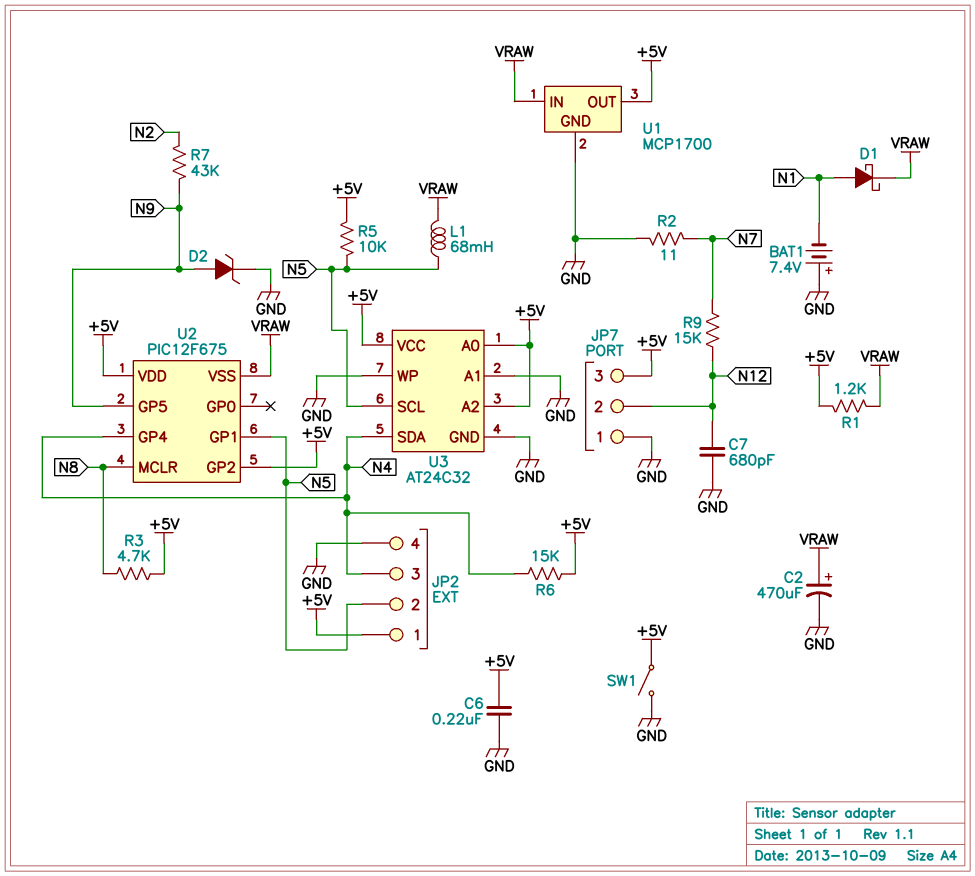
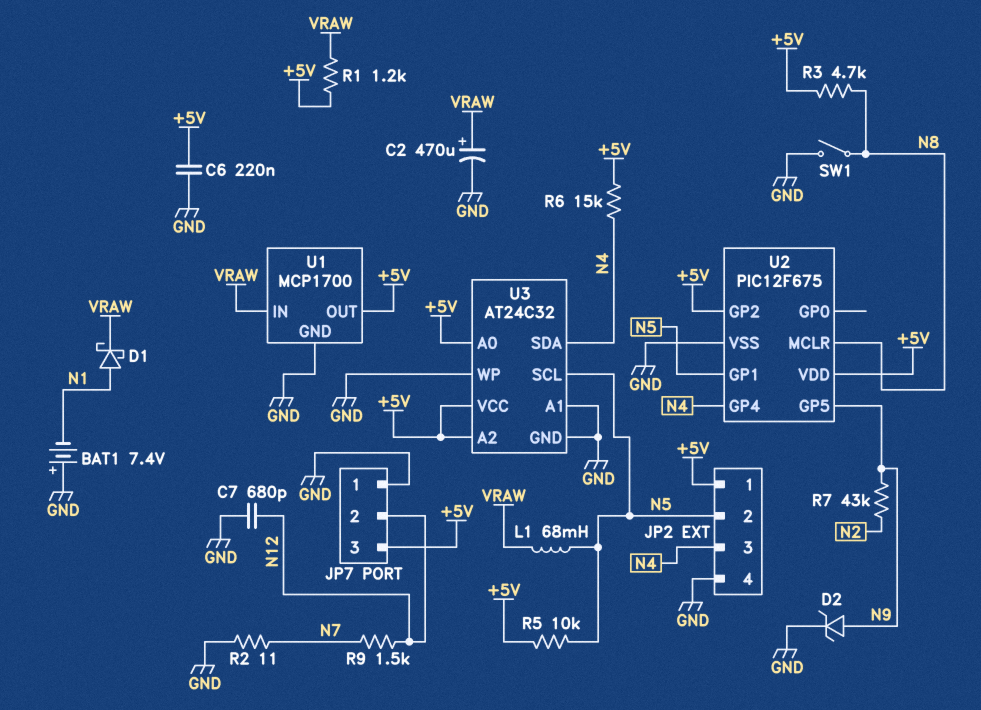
R9: 15k (N7, N12) -> 1.5k (N7, N12)
SW1: switch (+5V, GND) -> switch (GND, N8)
U2 pin VSS: VRAW -> GND

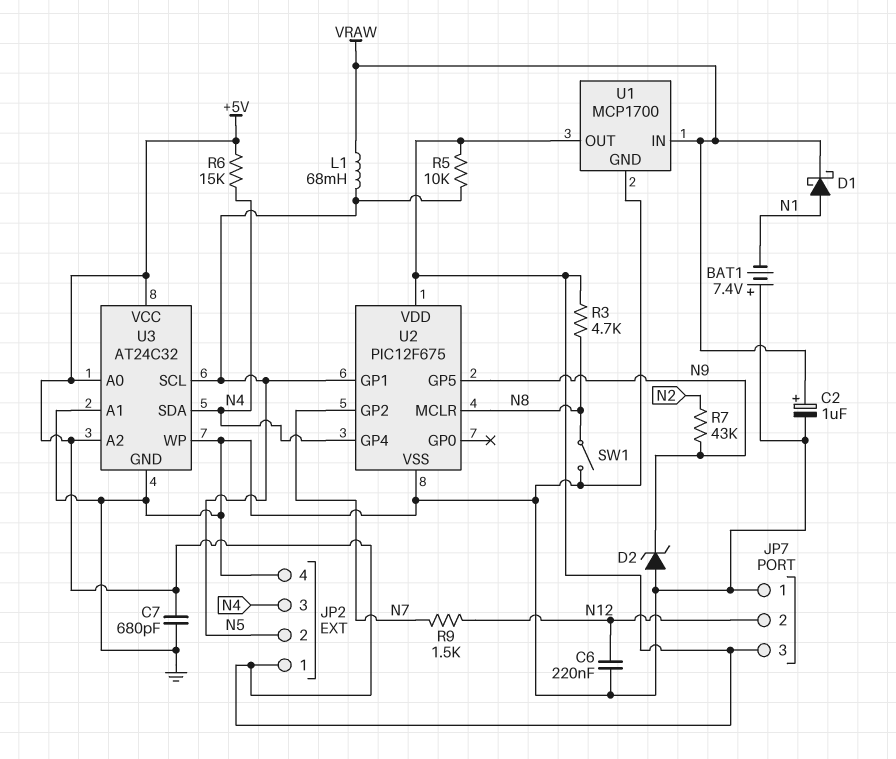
C2: 470uF (plus VRAW, minus GND) -> 1uF (plus VRAW, minus GND)
C6: 220nF (+5V, GND) -> 220nF (GND, N12)
C7: 680pF (GND, N12) -> 680pF (+5V, GND)
D2: zener (A N9, K GND) -> zener (A GND, K N9)
R1: 1.2k (+5V, VRAW) -> none
R2: 11 (GND, N7) -> none
U2 pin GP2: +5V -> N7

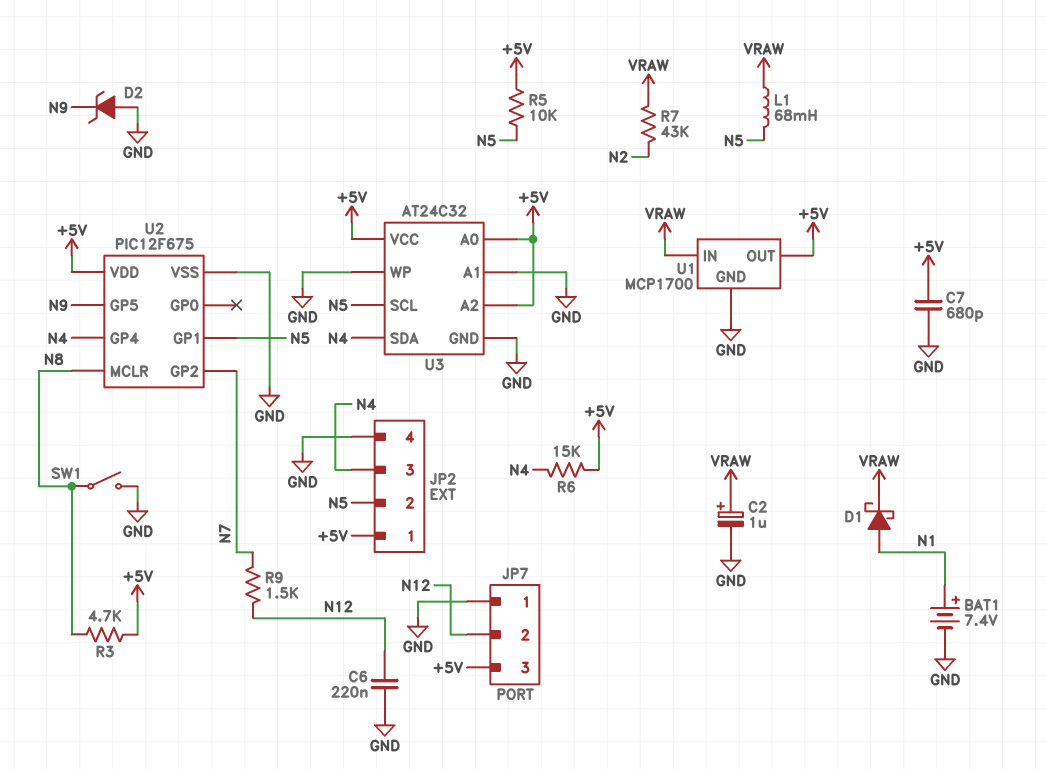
BAT1: 7.4V (plus GND, minus N1) -> 7.4V (plus N1, minus GND)
R7: 43k (N2, N9) -> 43k (N2, VRAW)

